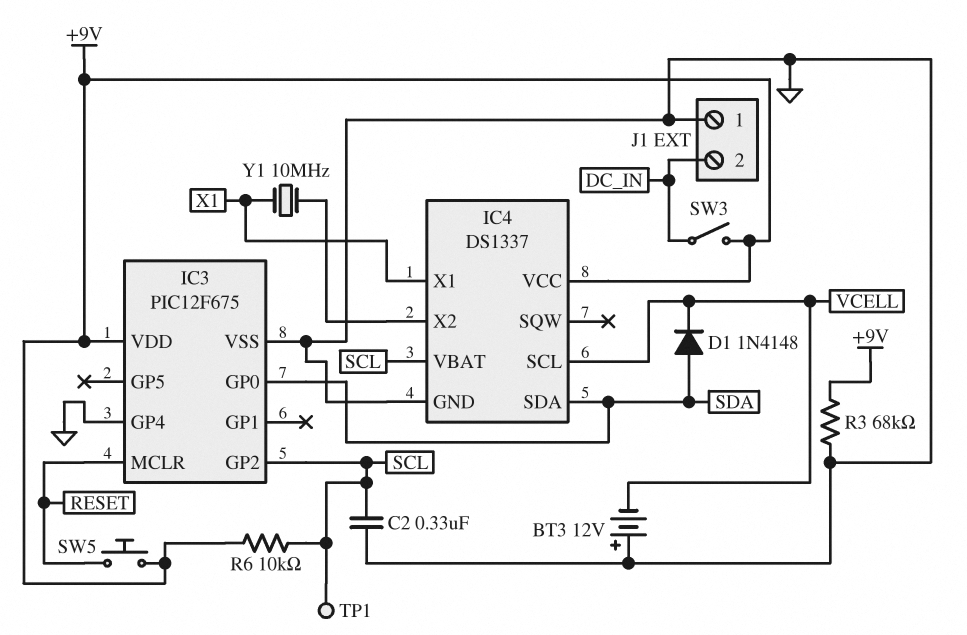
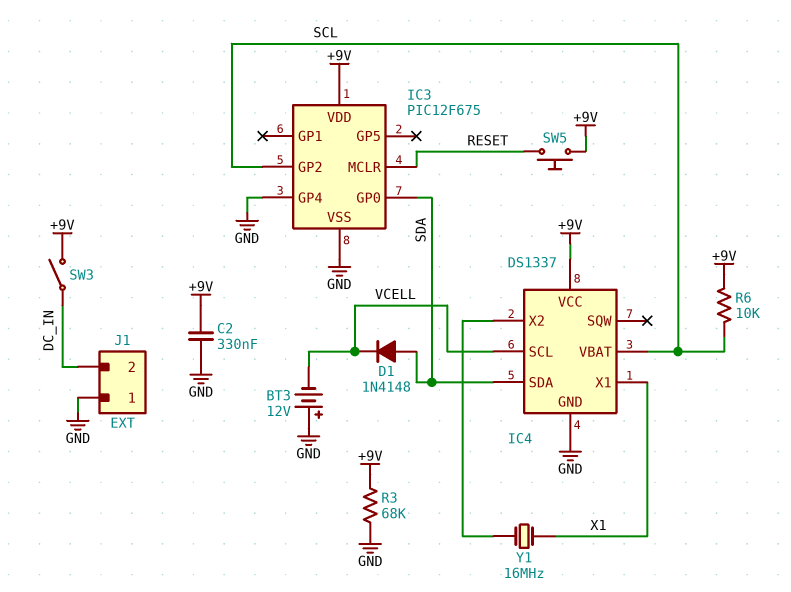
C2: 330nF (GND, SCL) -> 330nF (+9V, GND)
TP1: test point (SCL) -> none
Y1: 10MHz (IC4/X2, X1) -> 16MHz (IC4/X2, X1)

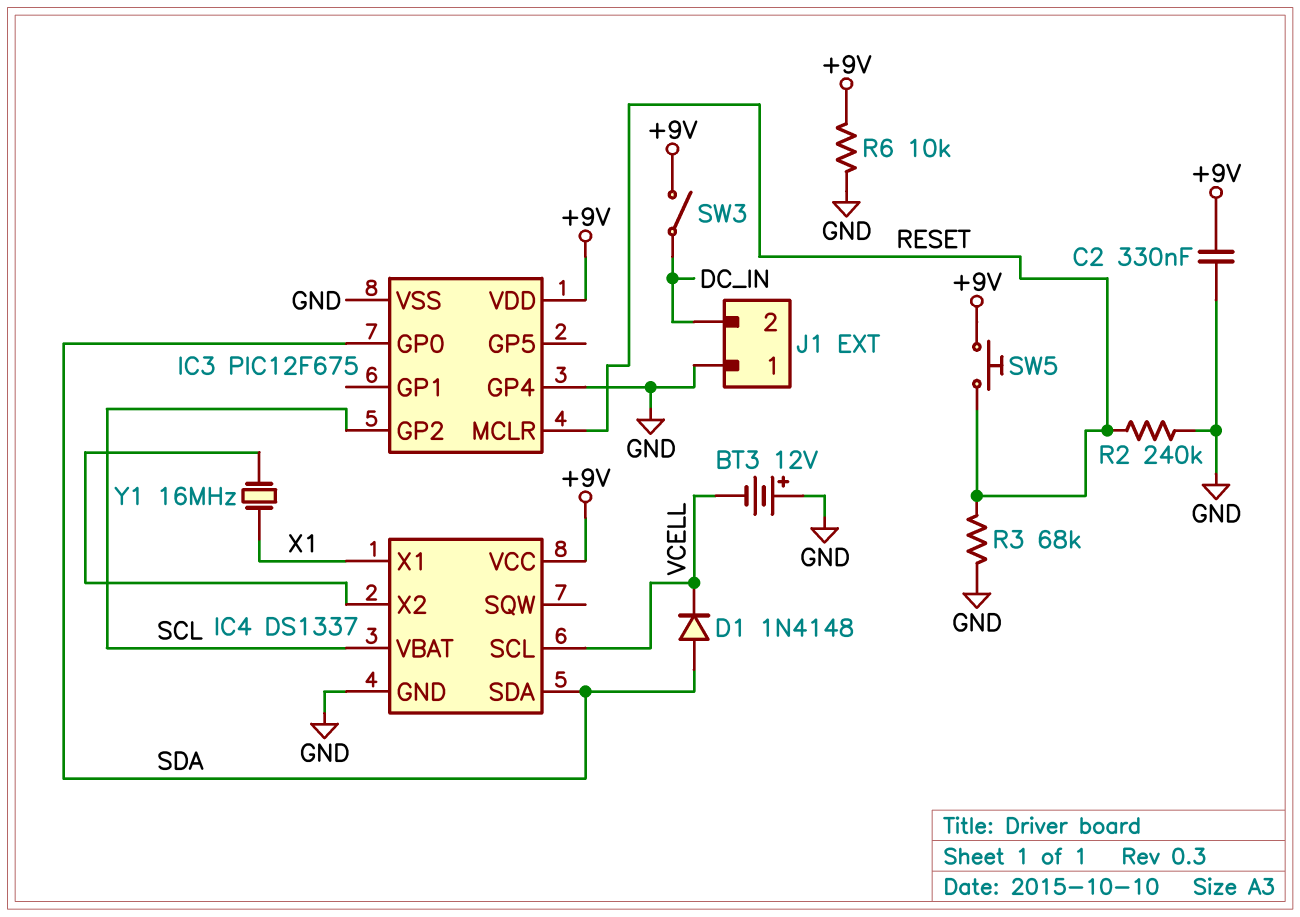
R2: none -> 240k (GND, RESET)
R3: 68k (+9V, GND) -> 68k (GND, RESET)
R6: 10k (+9V, SCL) -> 10k (+9V, GND)

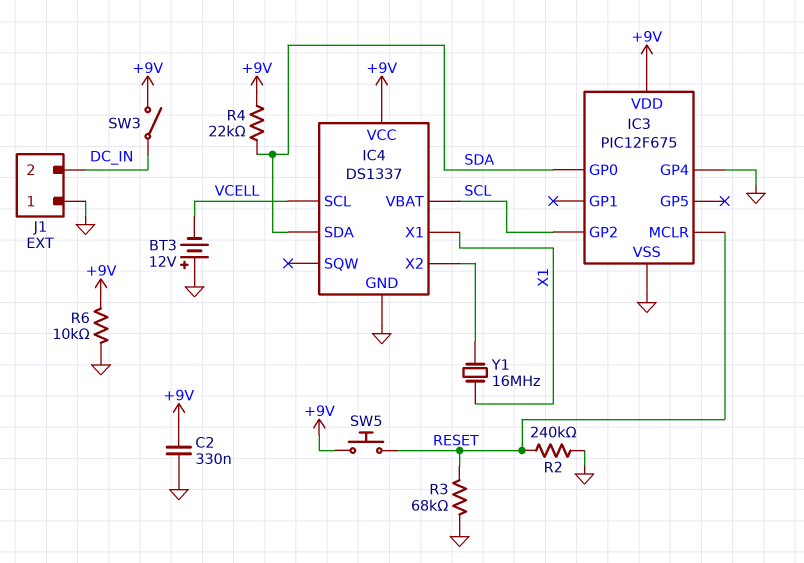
D1: diode 1N4148 (A SDA, K VCELL) -> none
R4: none -> 22k (+9V, SDA)

